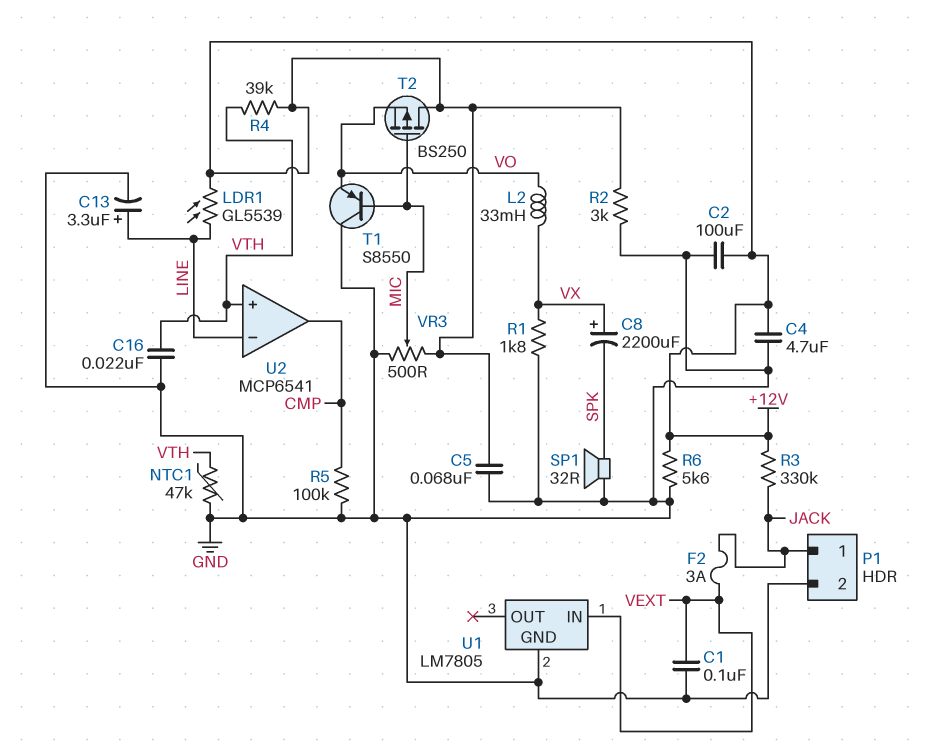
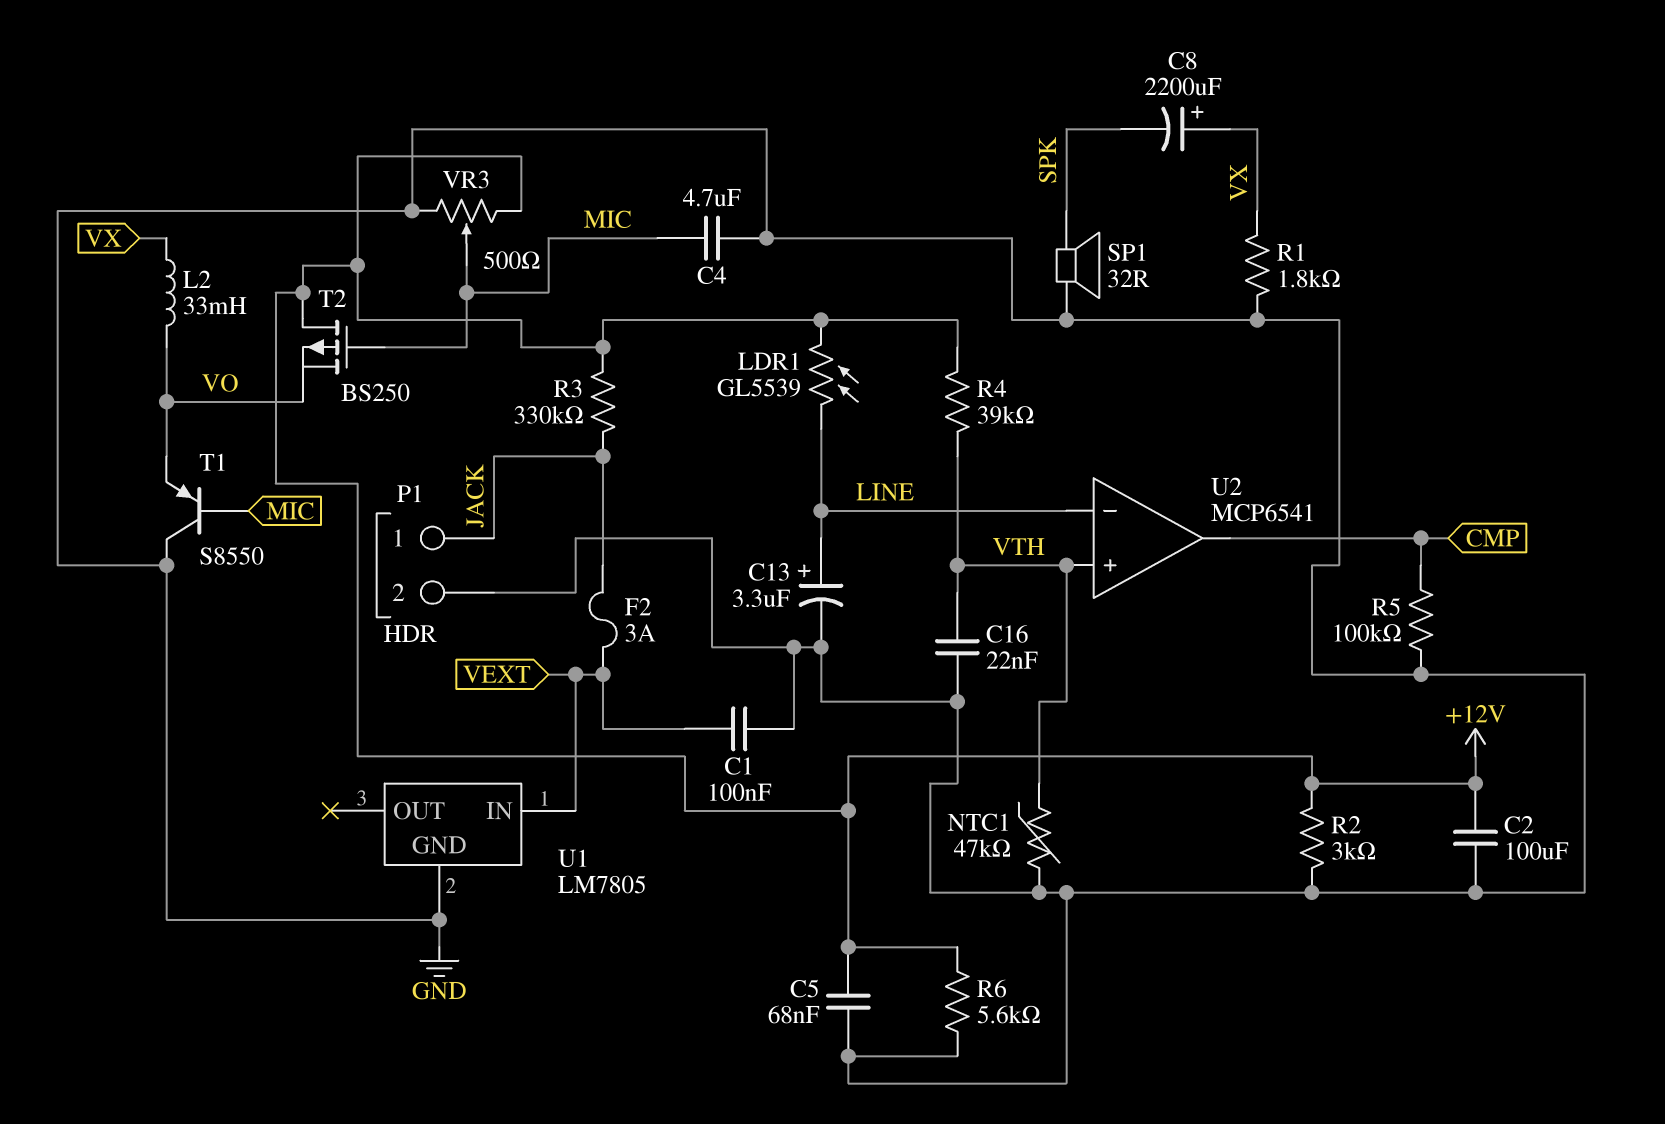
C4: 4.7uF (+12V, GND) -> 4.7uF (GND, MIC)

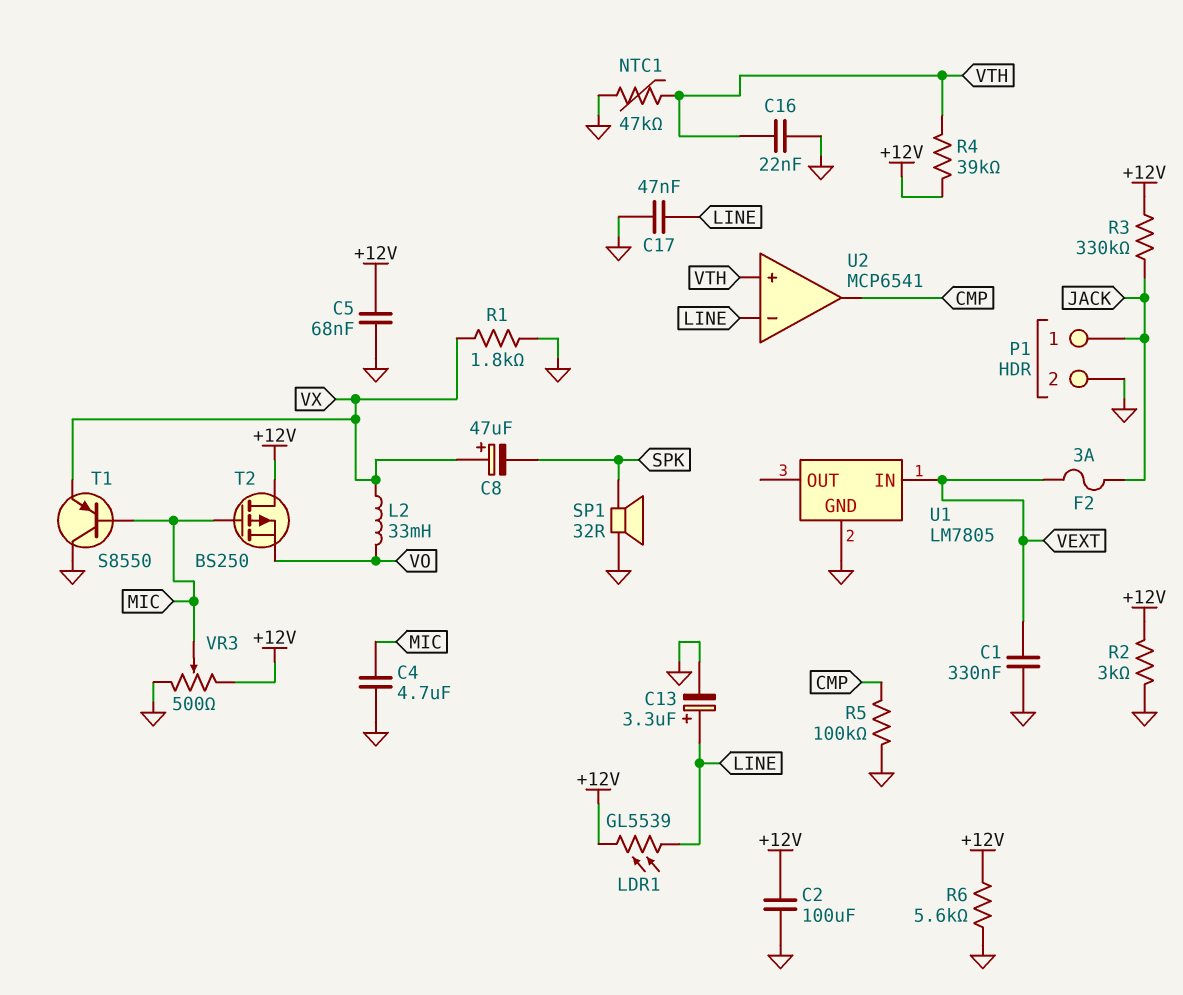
C1: 100nF (GND, VEXT) -> 330nF (GND, VEXT)
C8: 2200uF (plus VX, minus SPK) -> 47uF (plus VX, minus SPK)
C17: none -> 47nF (GND, LINE)
T1: PNP S8550 (B MIC, C GND, E VO) -> PNP S8550 (B MIC, C GND, E VX)

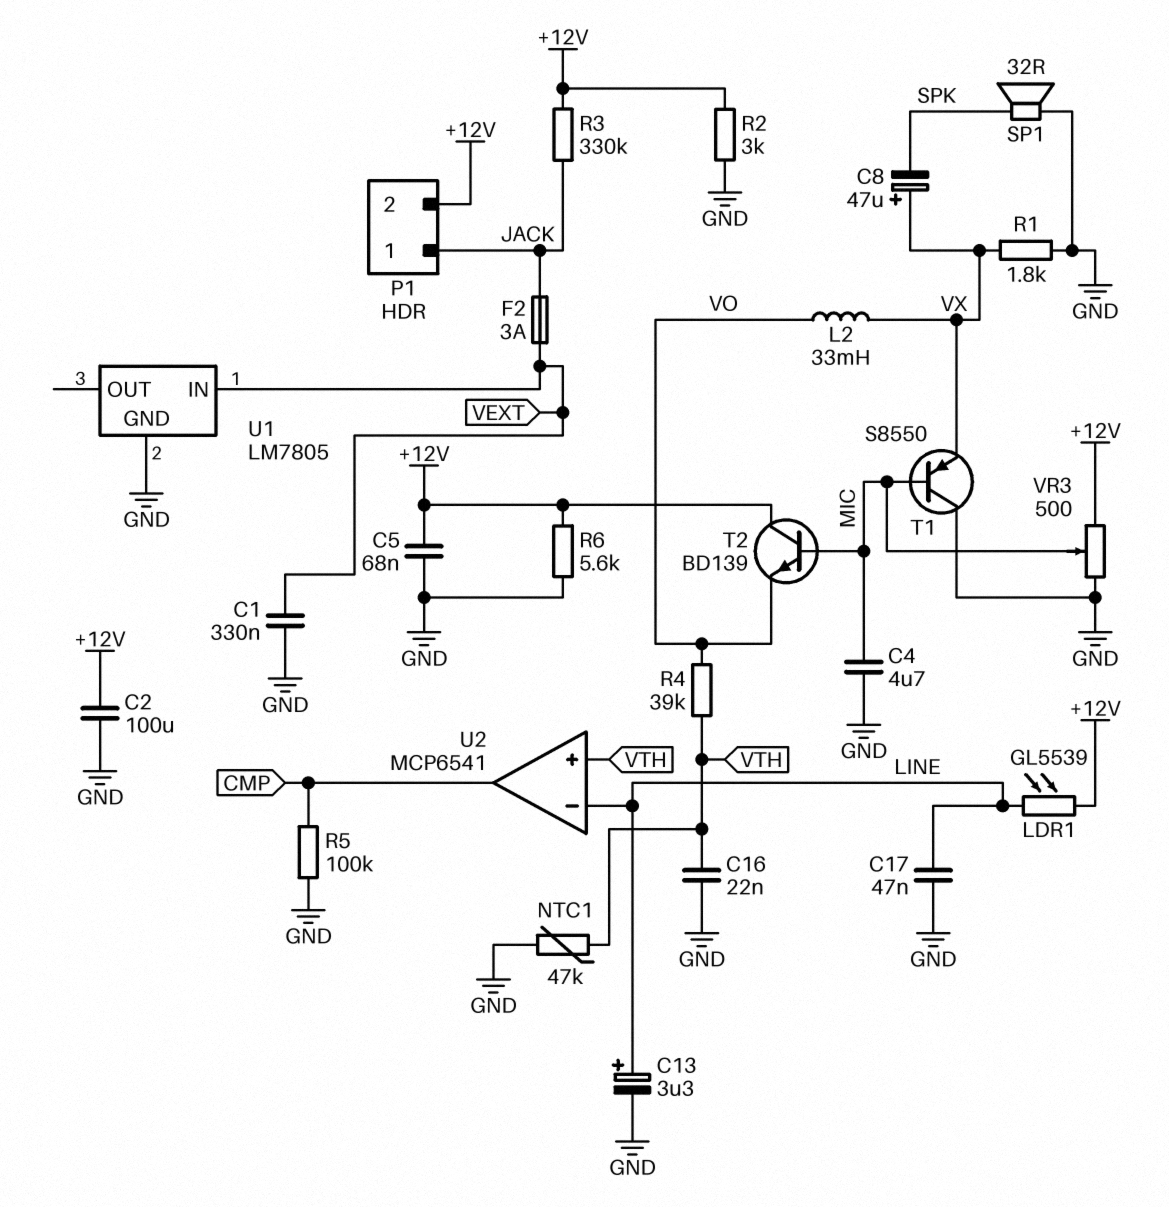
P1 pin 2: GND -> +12V
R4: 39k (+12V, VTH) -> 39k (VO, VTH)
T2: PMOS BS250 (G MIC, D +12V, S VO) -> NPN BD139 (B MIC, C +12V, E VO)

